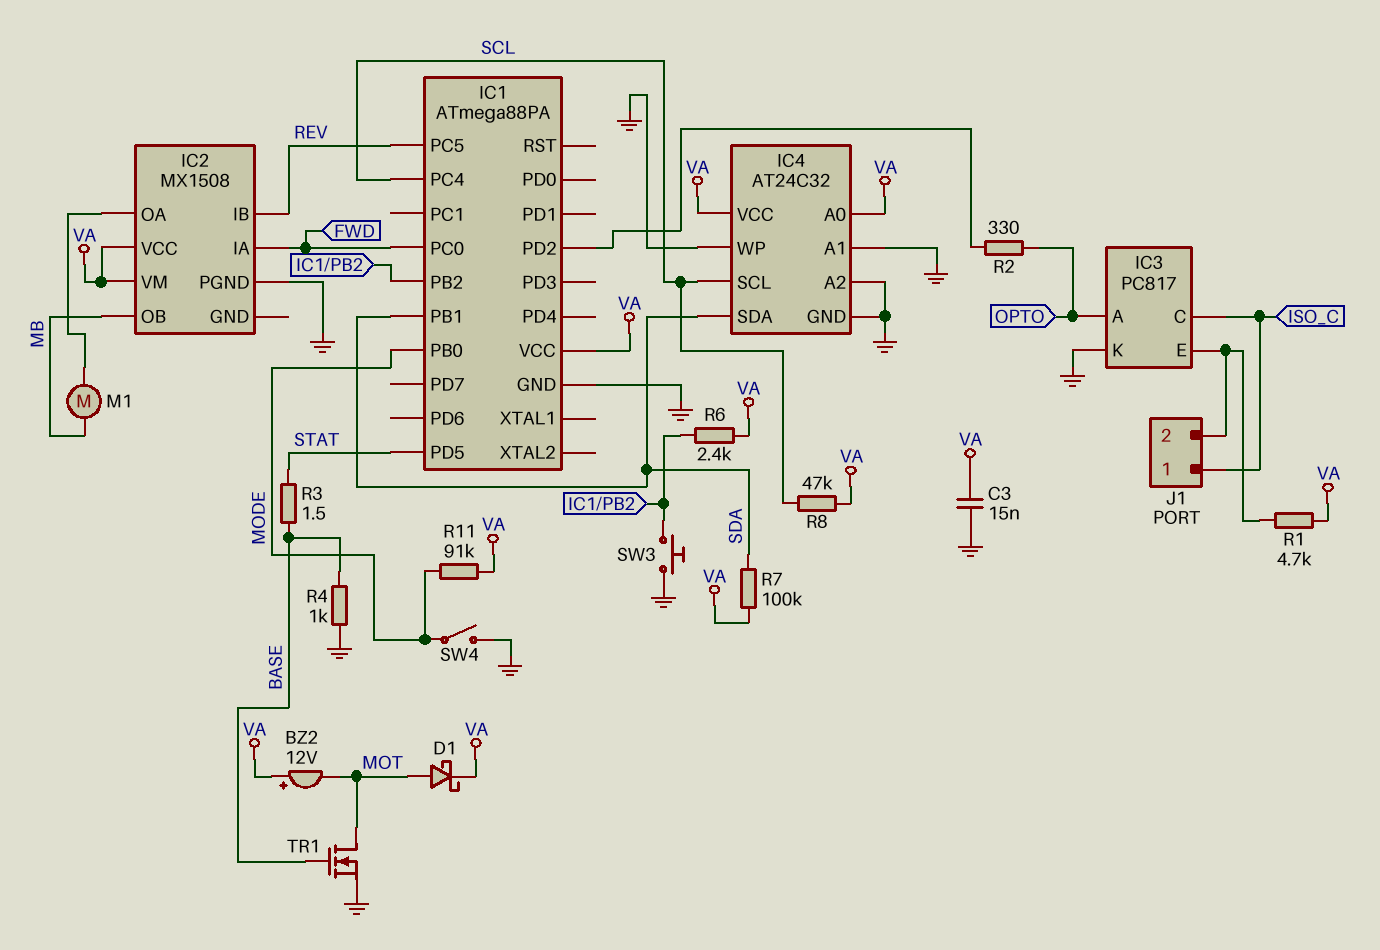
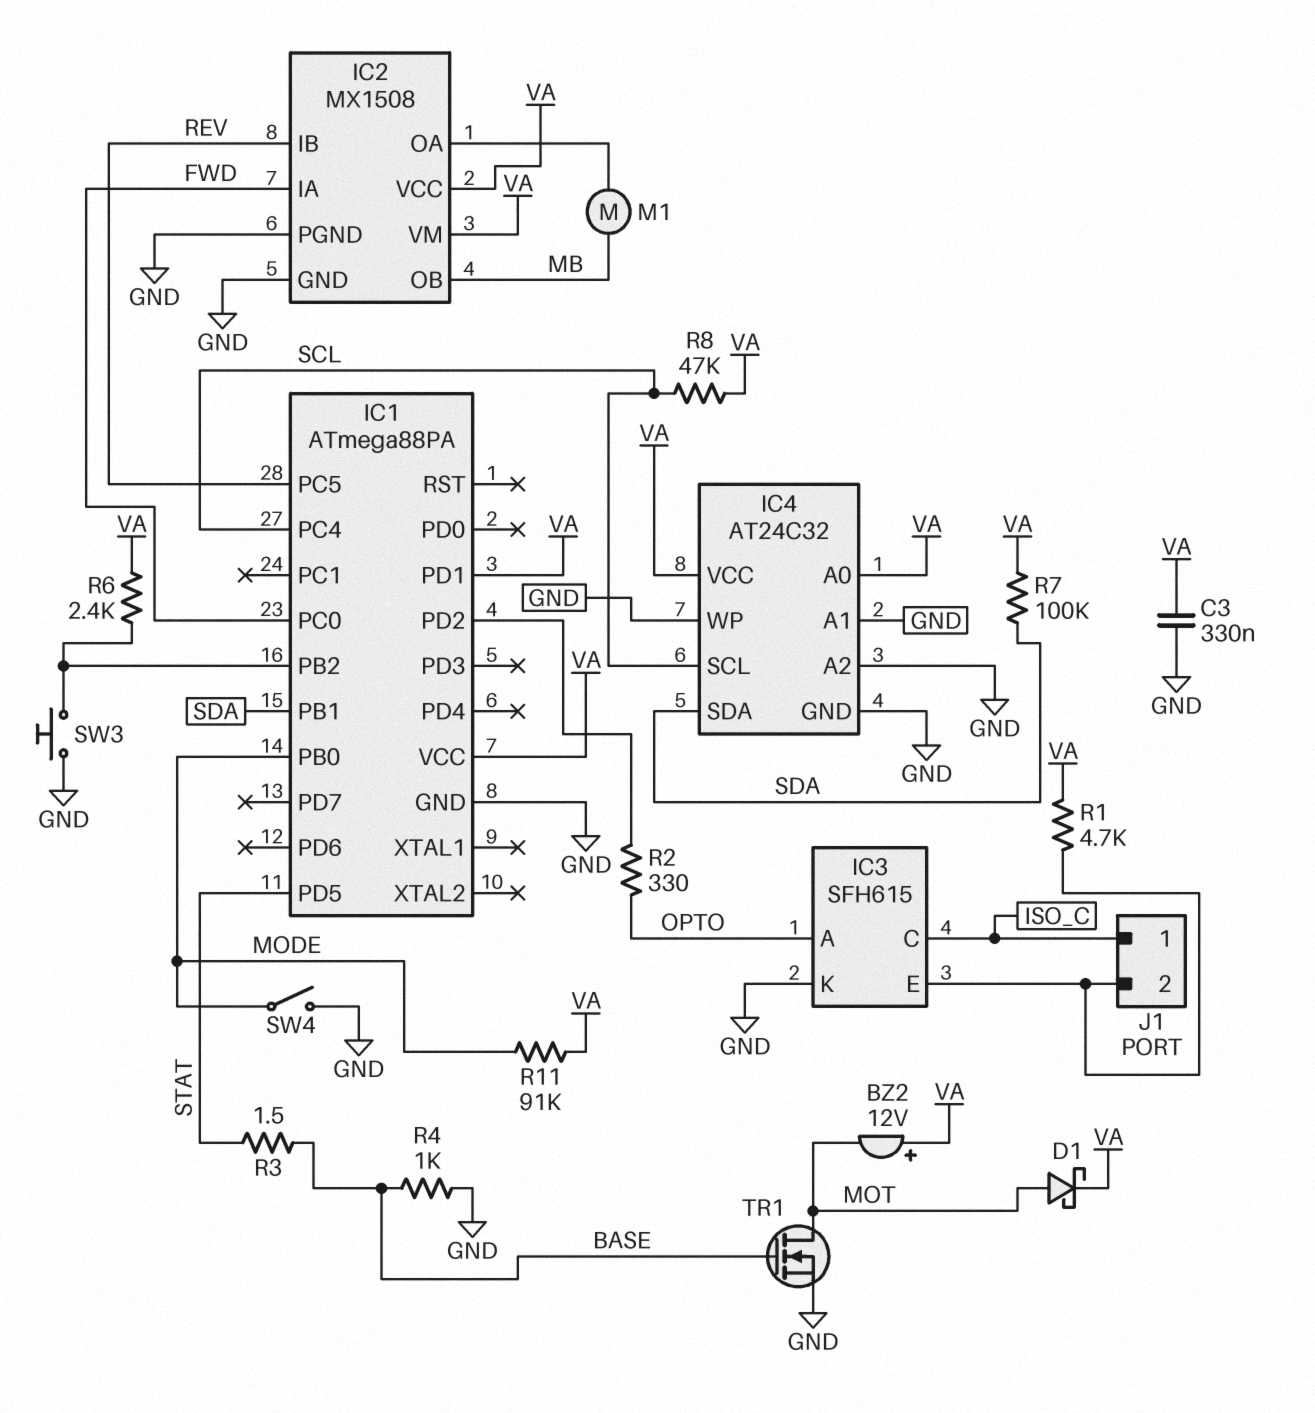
C3: 15nF (GND, VA) -> 330nF (GND, VA)
IC1 pin PD1: none -> VA
IC2 pin GND: none -> GND
IC3: PC817 -> SFH615

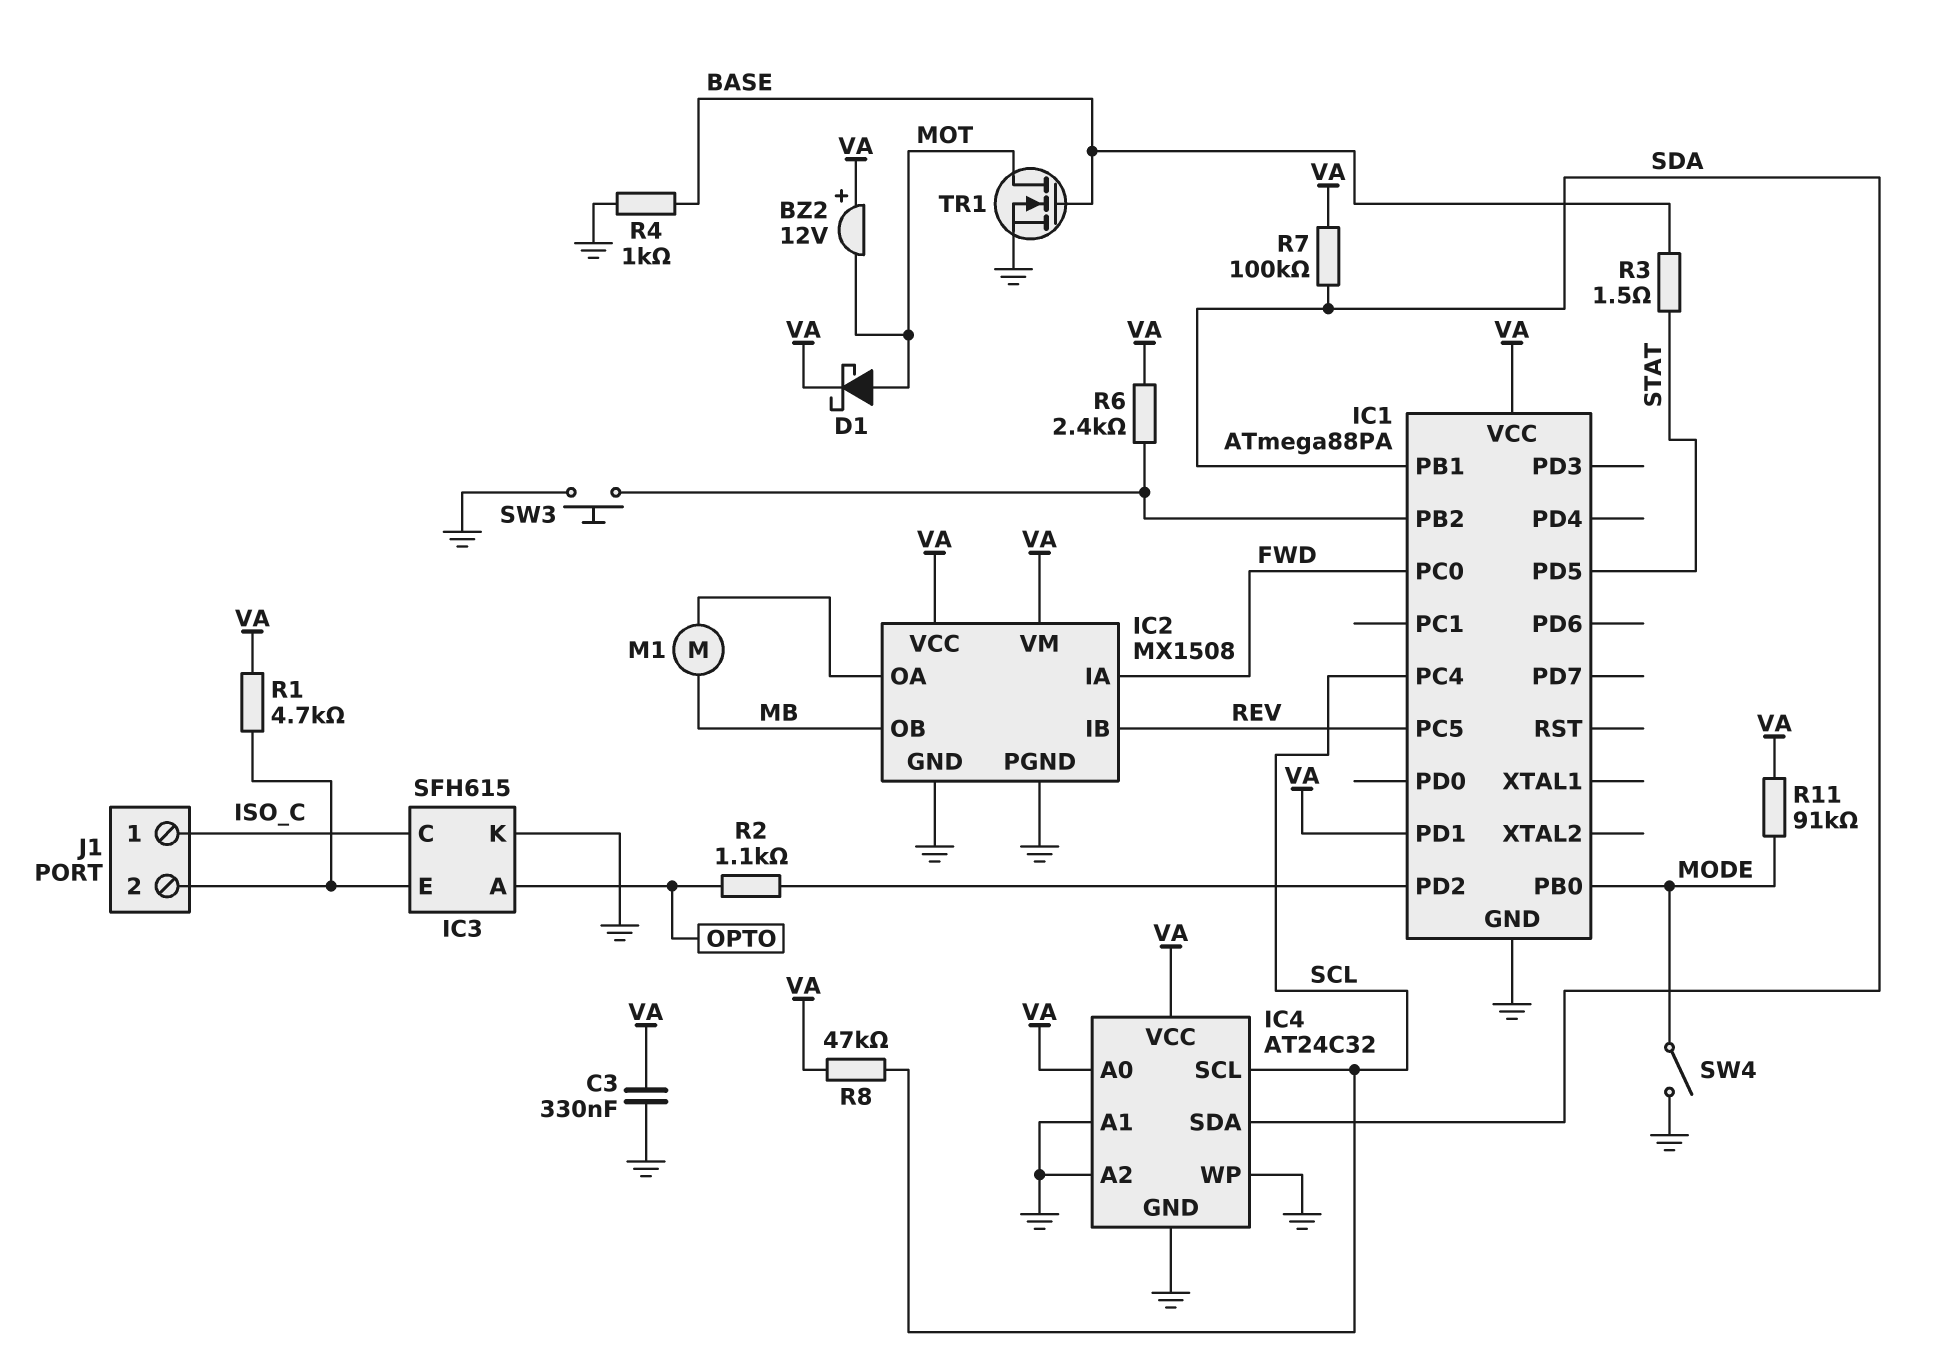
R2: 330 (IC1/PD2, OPTO) -> 1.1k (IC1/PD2, OPTO)

